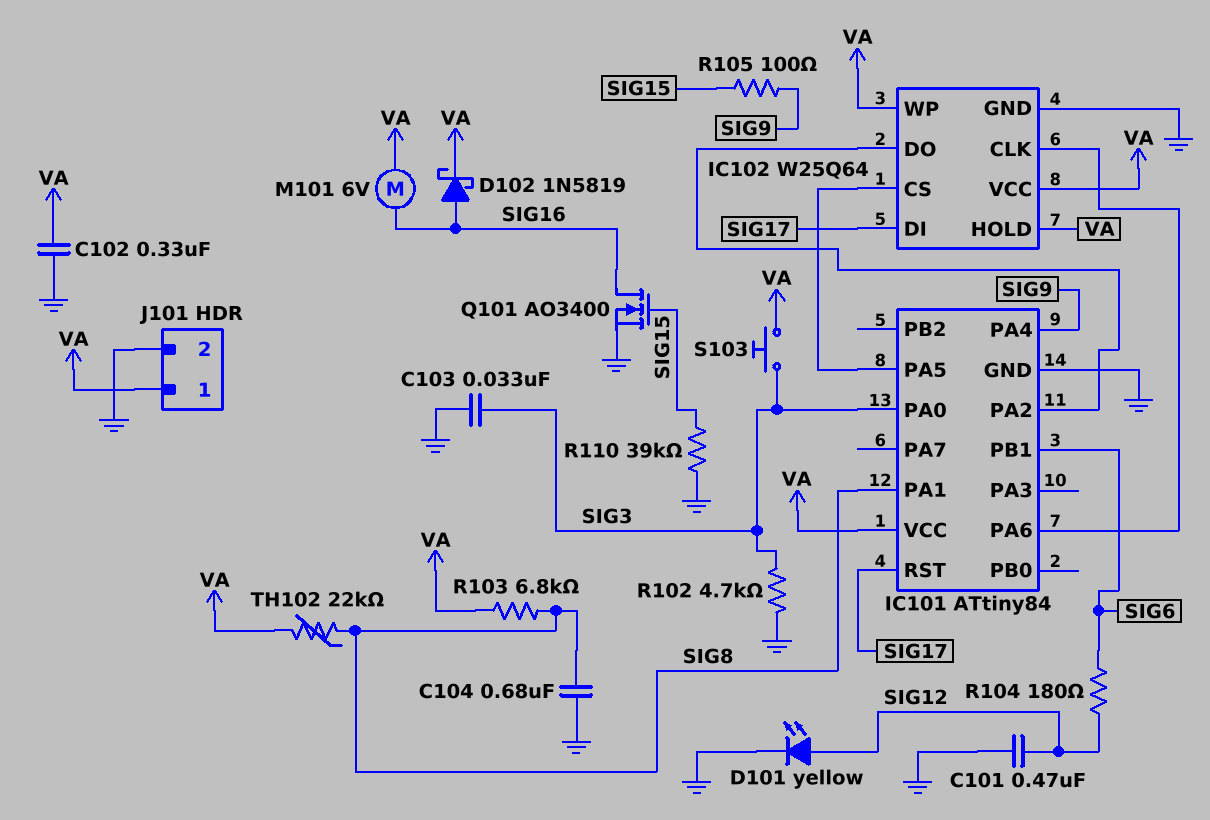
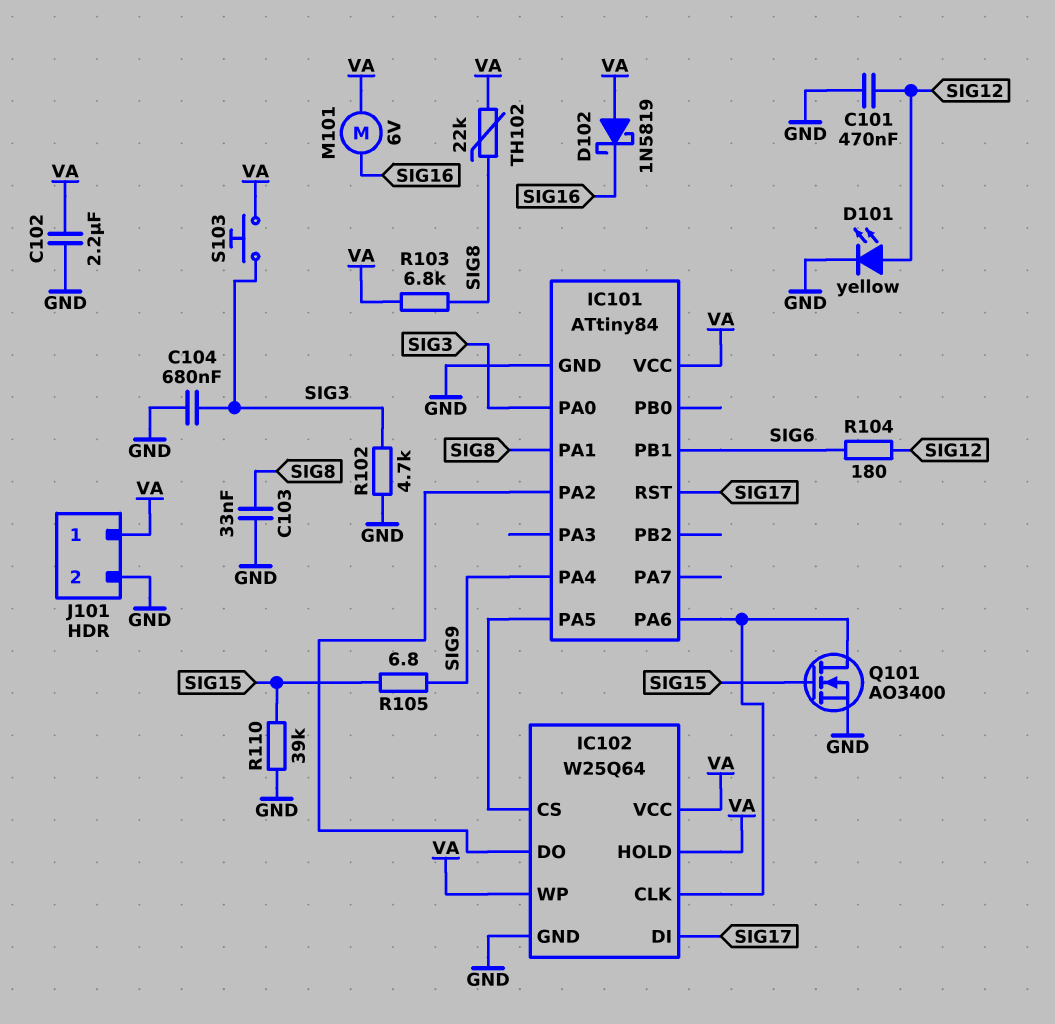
C102: 330nF (GND, VA) -> 2.2uF (GND, VA)
C103: 33nF (GND, SIG3) -> 33nF (GND, SIG8)
C104: 680nF (GND, SIG8) -> 680nF (GND, SIG3)
D102: schottky 1N5819 (A SIG16, K VA) -> schottky 1N5819 (A VA, K SIG16)
Q101: NMOS AO3400 (G SIG15, D SIG16, S GND) -> NMOS AO3400 (G SIG15, D IC101/PA6, S GND)
R105: 100 (SIG9, SIG15) -> 6.8 (SIG9, SIG15)

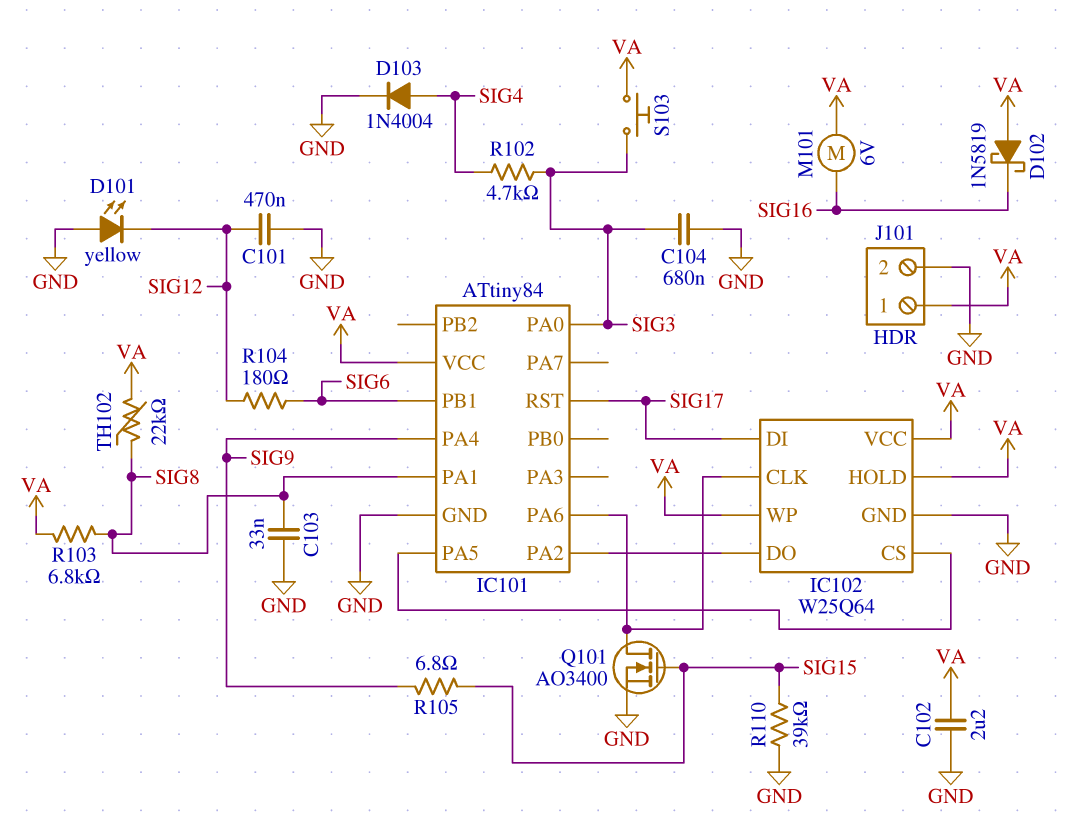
D101: LED yellow (A SIG12, K GND) -> LED yellow (A GND, K SIG12)
D103: none -> diode 1N4004 (A SIG4, K GND)
R102: 4.7k (GND, SIG3) -> 4.7k (SIG3, SIG4)

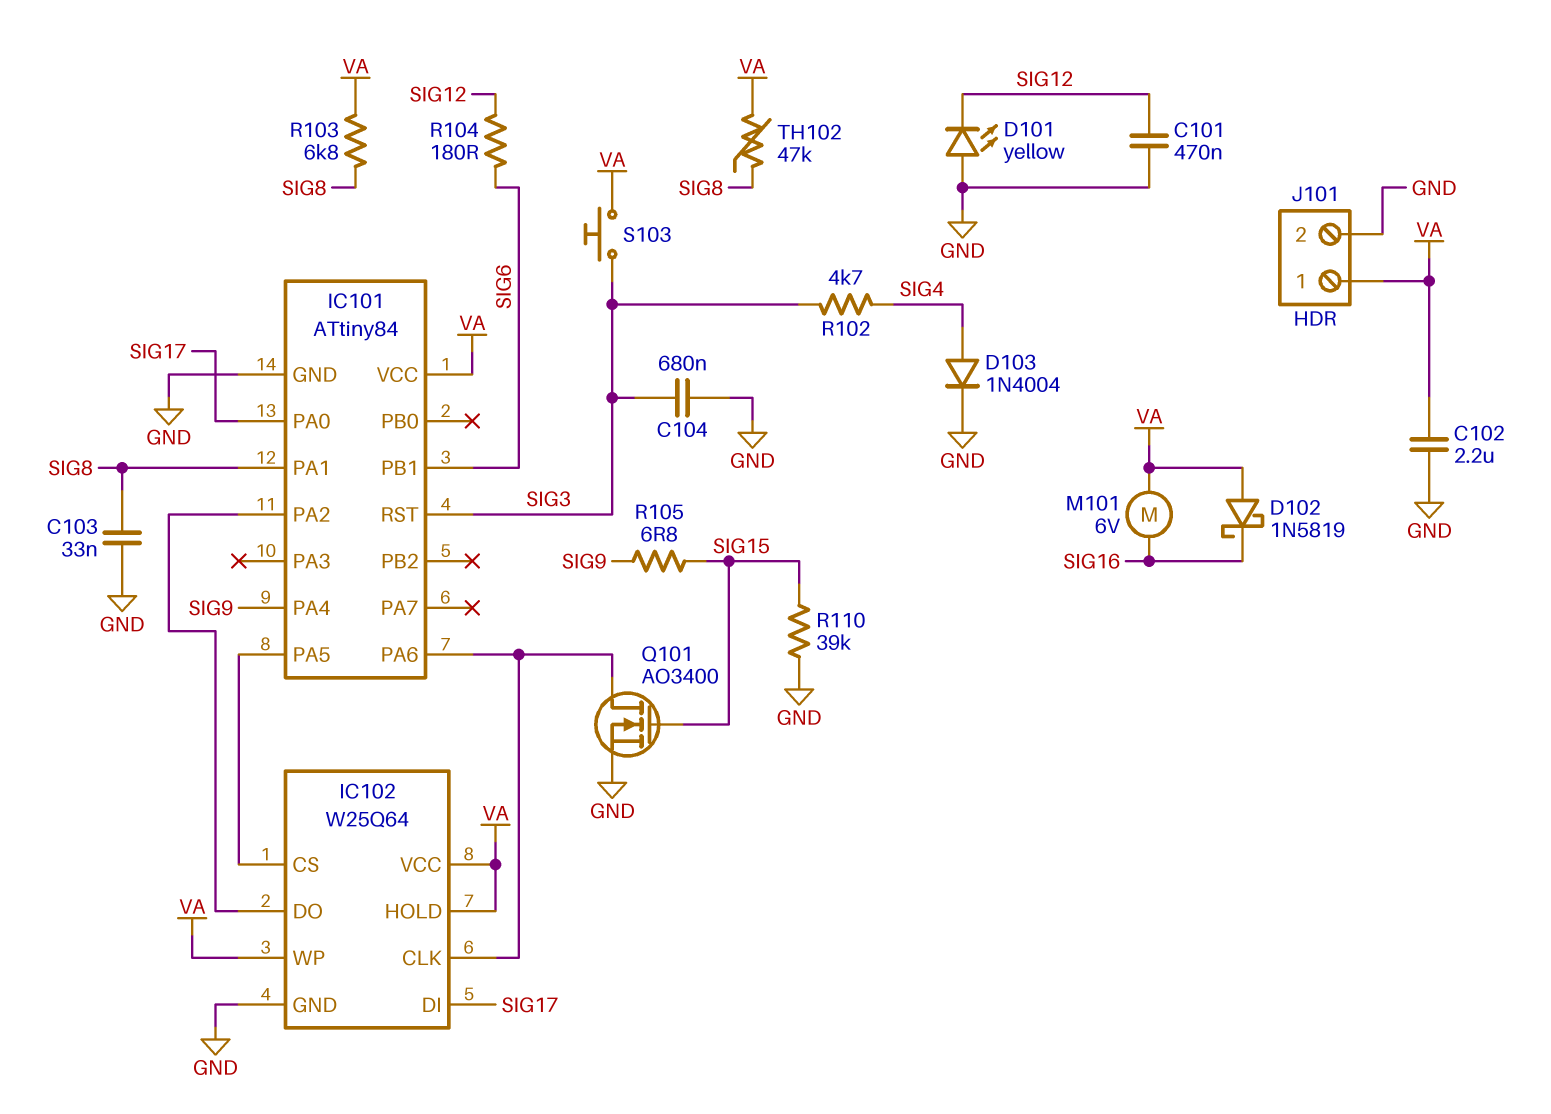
IC101 pin PA0: SIG3 -> SIG17
IC101 pin RST: SIG17 -> SIG3
TH102: 22k (SIG8, VA) -> 47k (SIG8, VA)

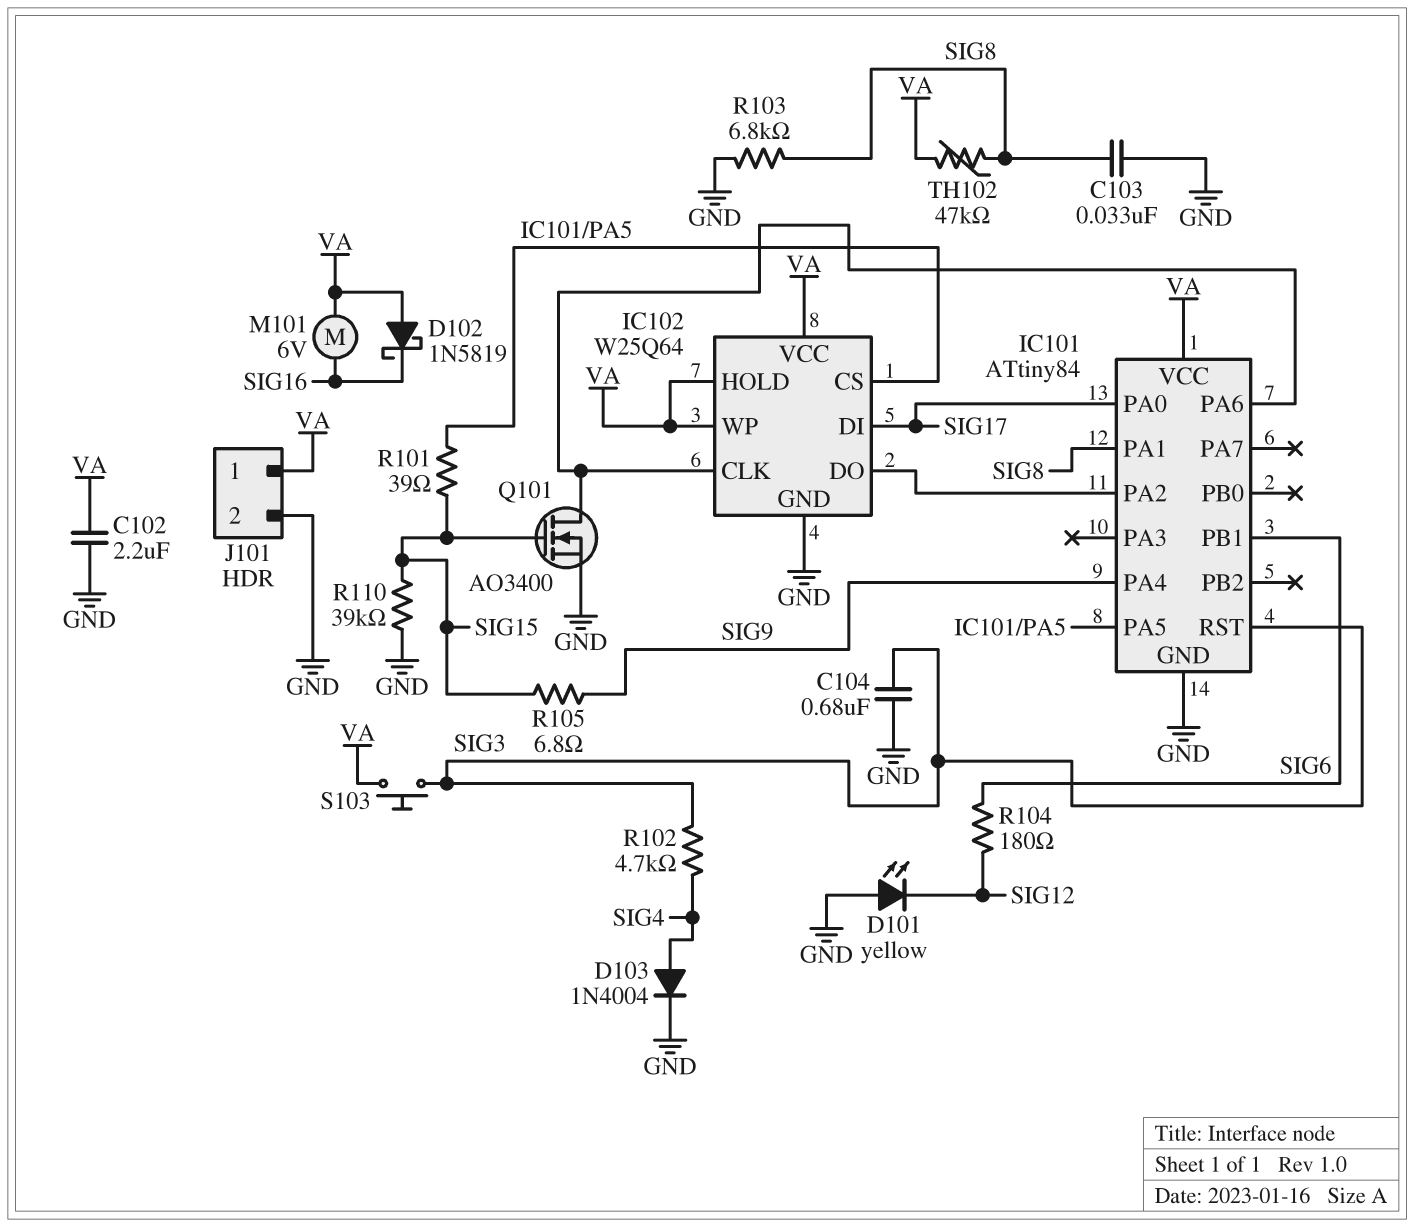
C101: 470nF (GND, SIG12) -> none
R101: none -> 39 (IC101/PA5, SIG15)
R103: 6.8k (SIG8, VA) -> 6.8k (GND, SIG8)

